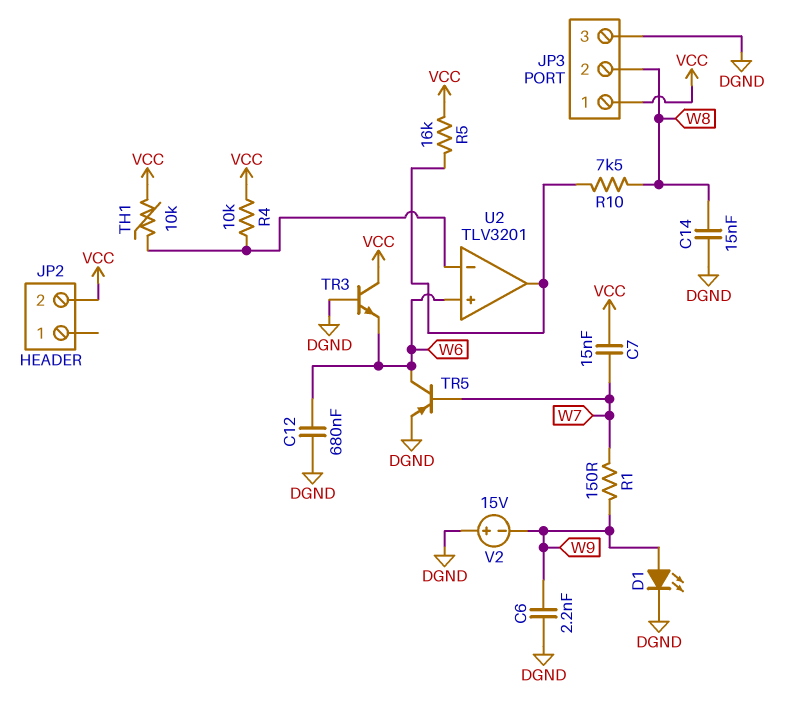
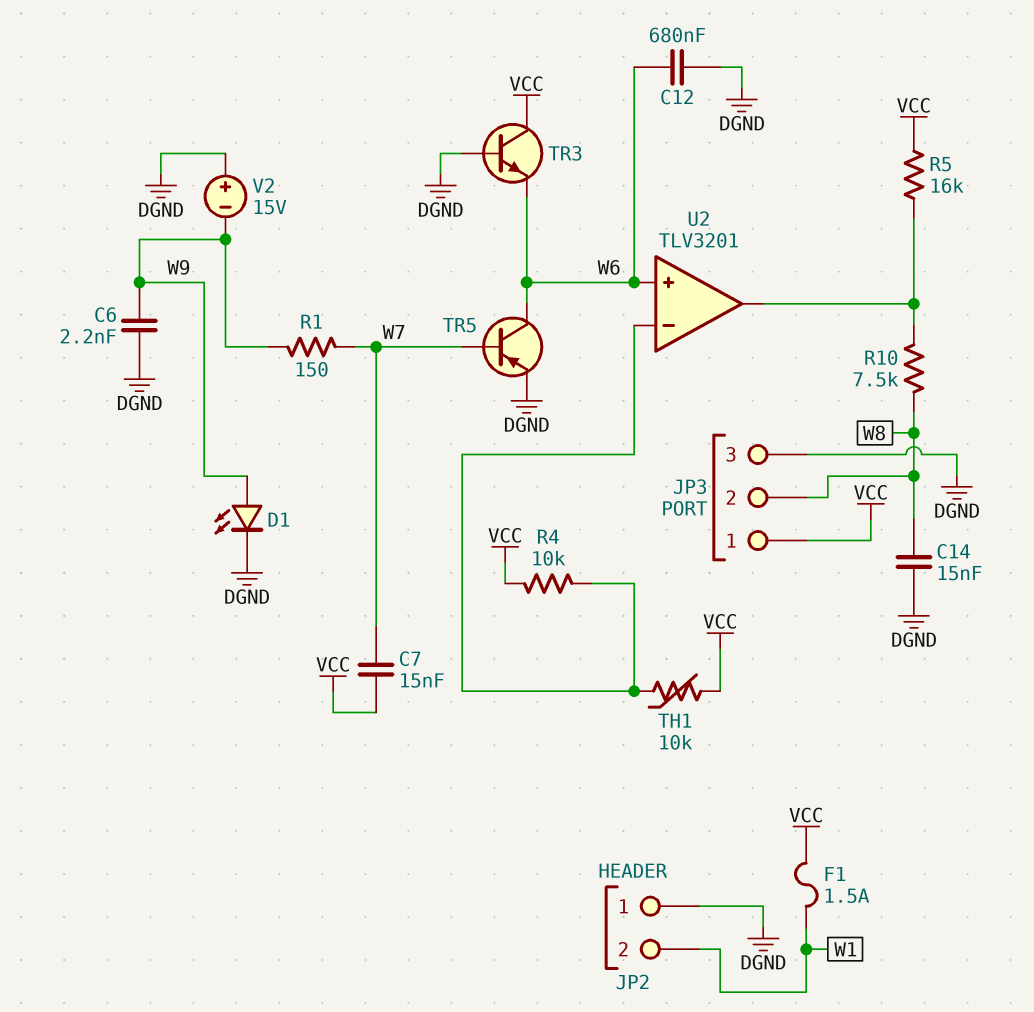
F1: none -> 1.5A (VCC, W1)
JP2 pin 1: none -> DGND
JP2 pin 2: VCC -> W1

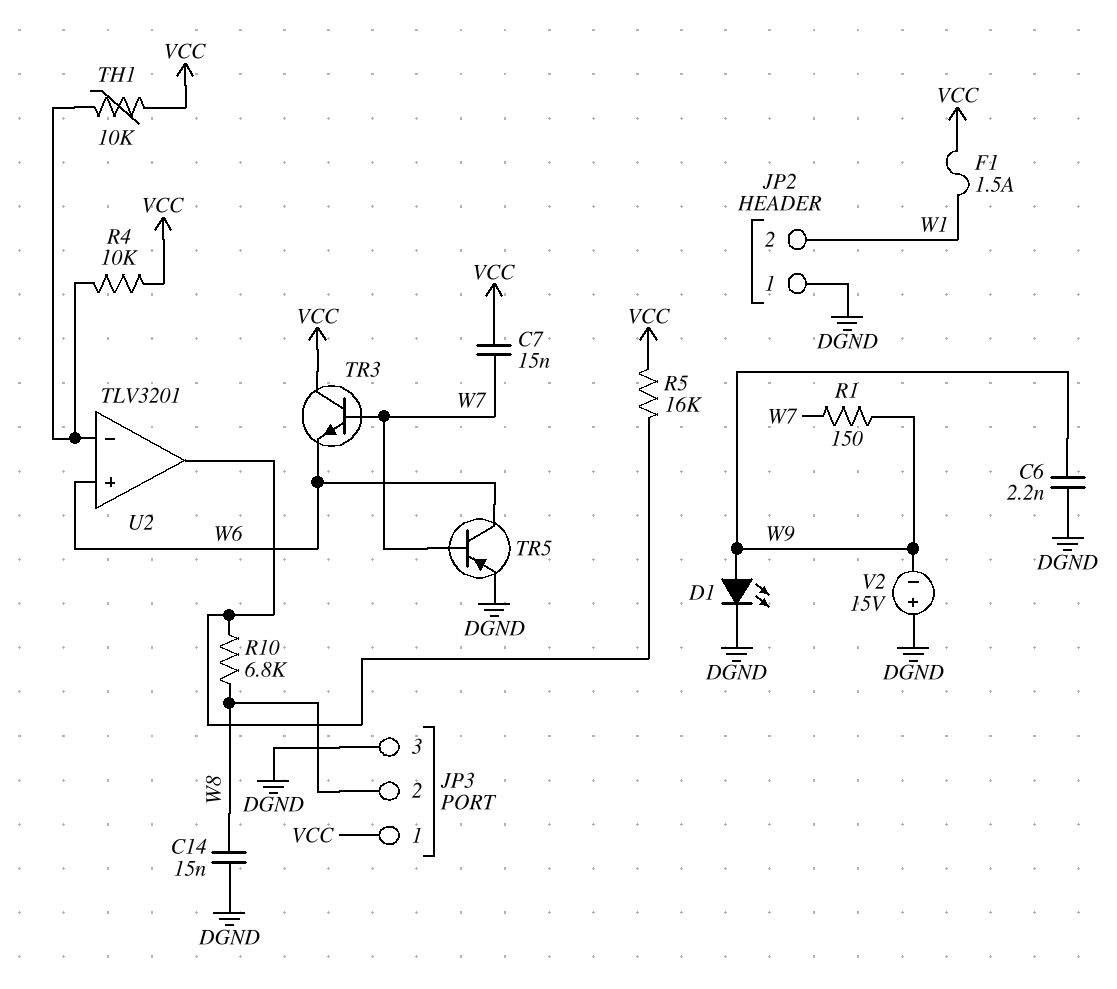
C12: 680nF (DGND, W6) -> none
R10: 7.5k (U2/out, W8) -> 6.8k (U2/out, W8)
TR3: NPN (B DGND, C VCC, E W6) -> NPN (B W7, C VCC, E W6)

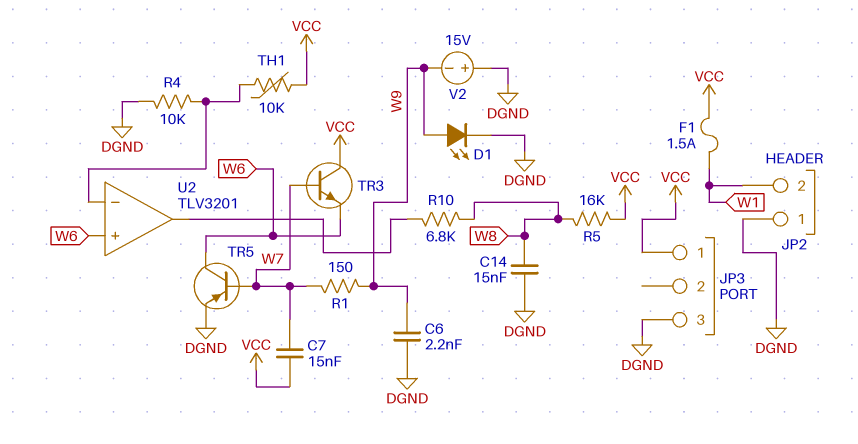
JP3 pin 2: W8 -> none
R4: 10k (U2/in-, VCC) -> 10k (DGND, U2/in-)
R5: 16k (U2/out, VCC) -> 16k (VCC, W8)

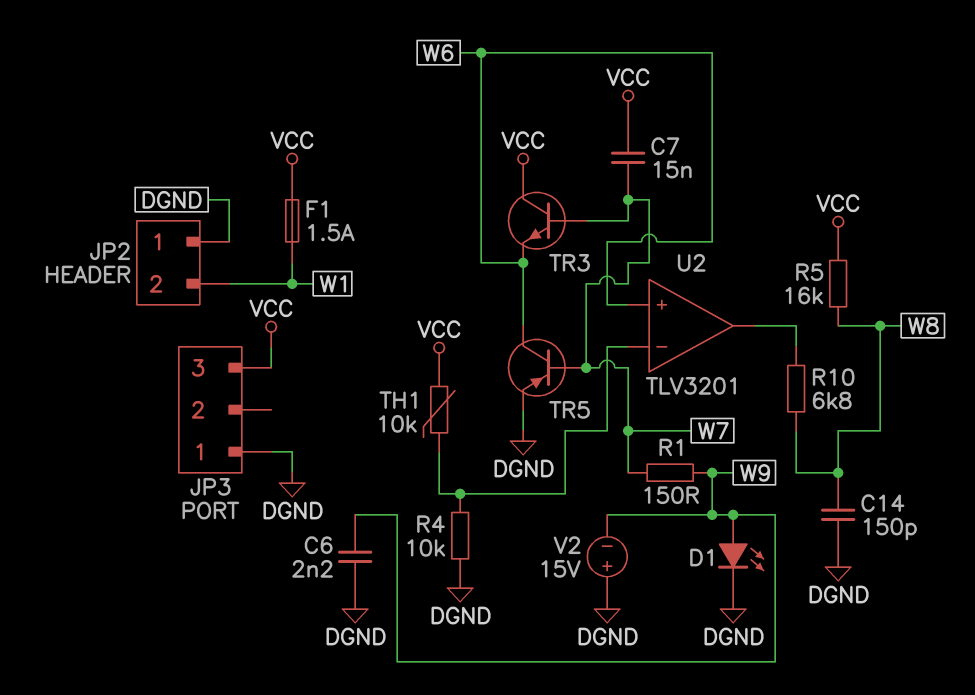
C14: 15nF (DGND, W8) -> 150pF (DGND, W8)
JP3 pin 1: VCC -> DGND
JP3 pin 3: DGND -> VCC

